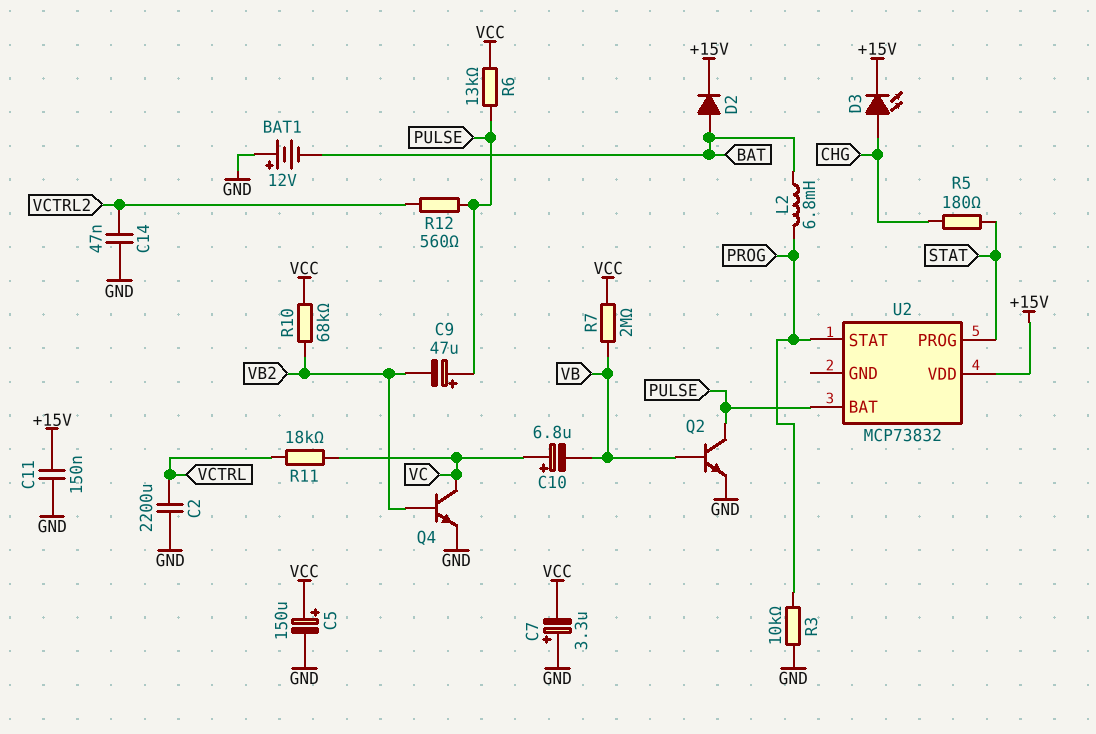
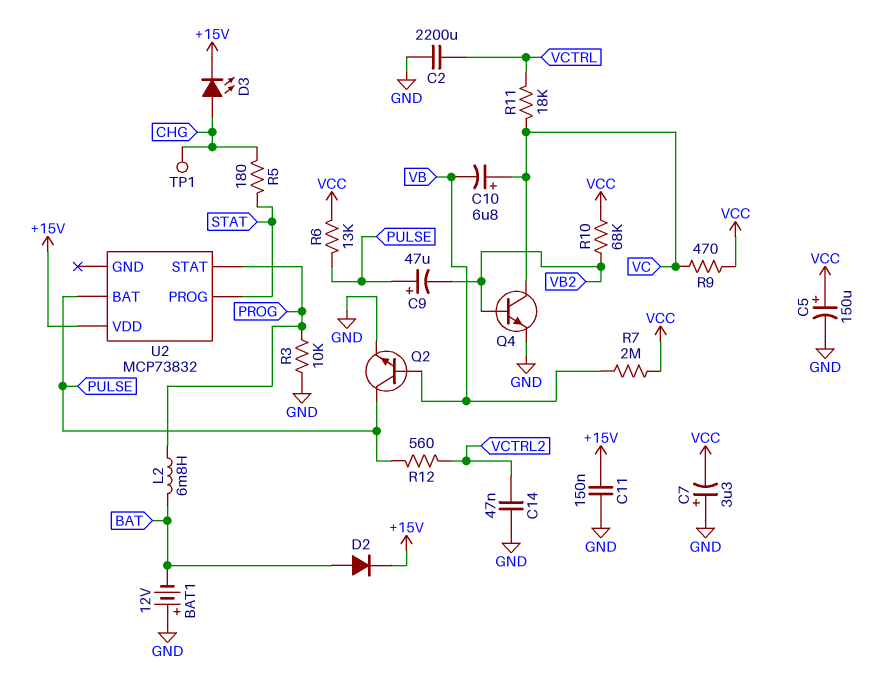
R9: none -> 470 (VC, VCC)
TP1: none -> test point (CHG)

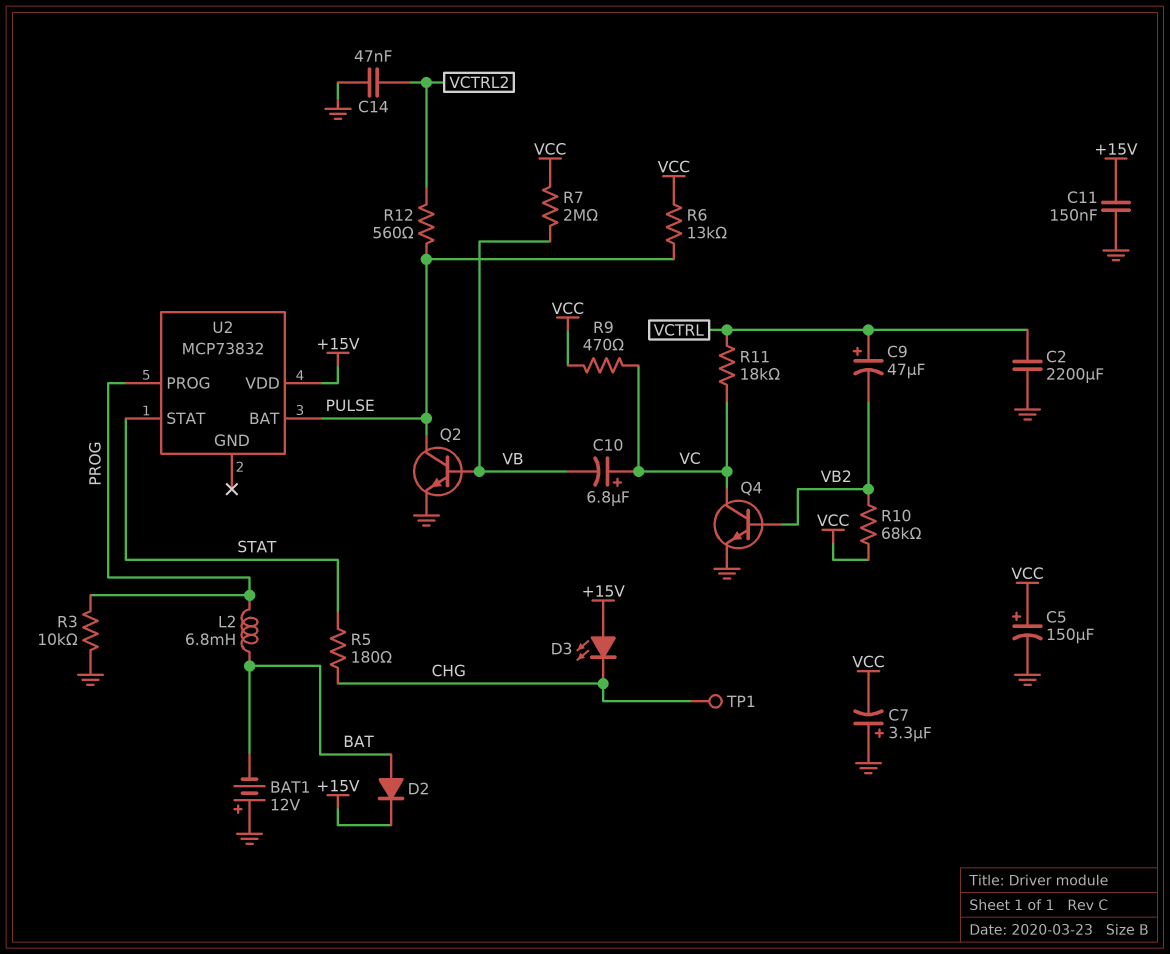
C9: 47uF (plus PULSE, minus VB2) -> 47uF (plus VCTRL, minus VB2)
D3: LED (A CHG, K +15V) -> LED (A +15V, K CHG)
U2 pin PROG: STAT -> PROG
U2 pin STAT: PROG -> STAT

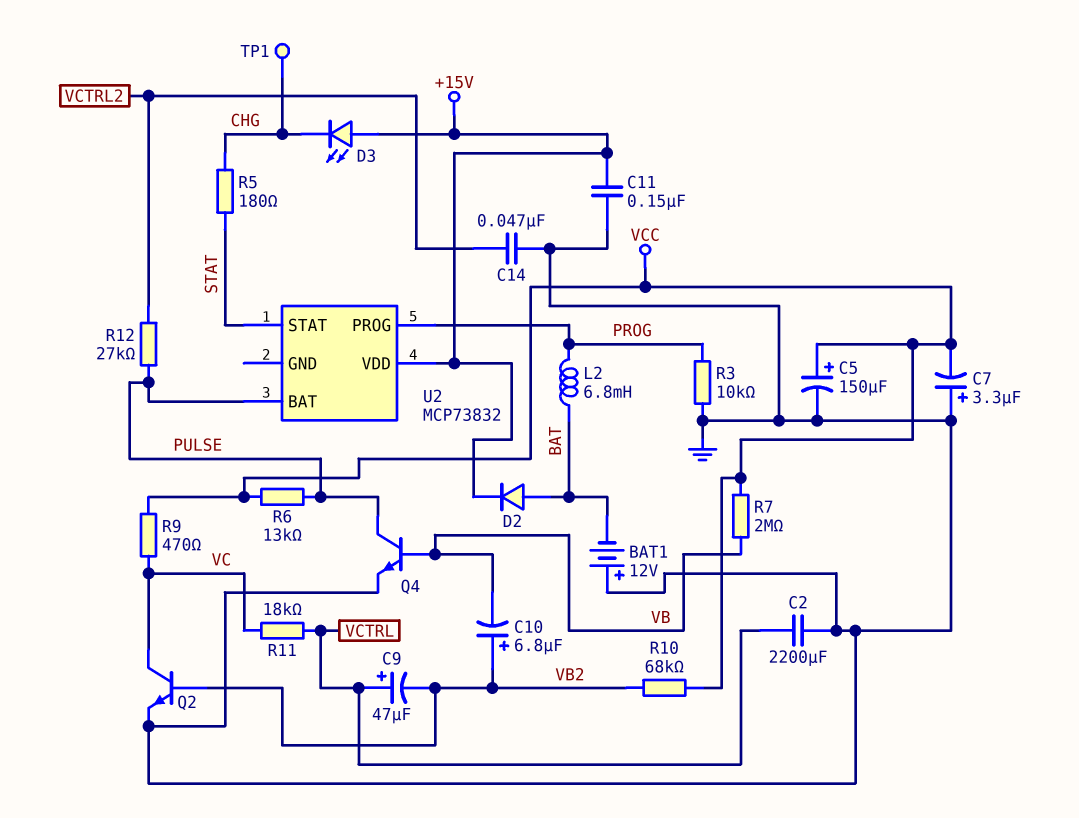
C10: 6.8uF (plus VC, minus VB) -> 6.8uF (plus VB2, minus VB)
Q2: NPN (B VB, C PULSE, E GND) -> NPN (B VB2, C VC, E GND)
Q4: NPN (B VB2, C VC, E GND) -> NPN (B VB, C PULSE, E GND)
R12: 560 (PULSE, VCTRL2) -> 27k (PULSE, VCTRL2)

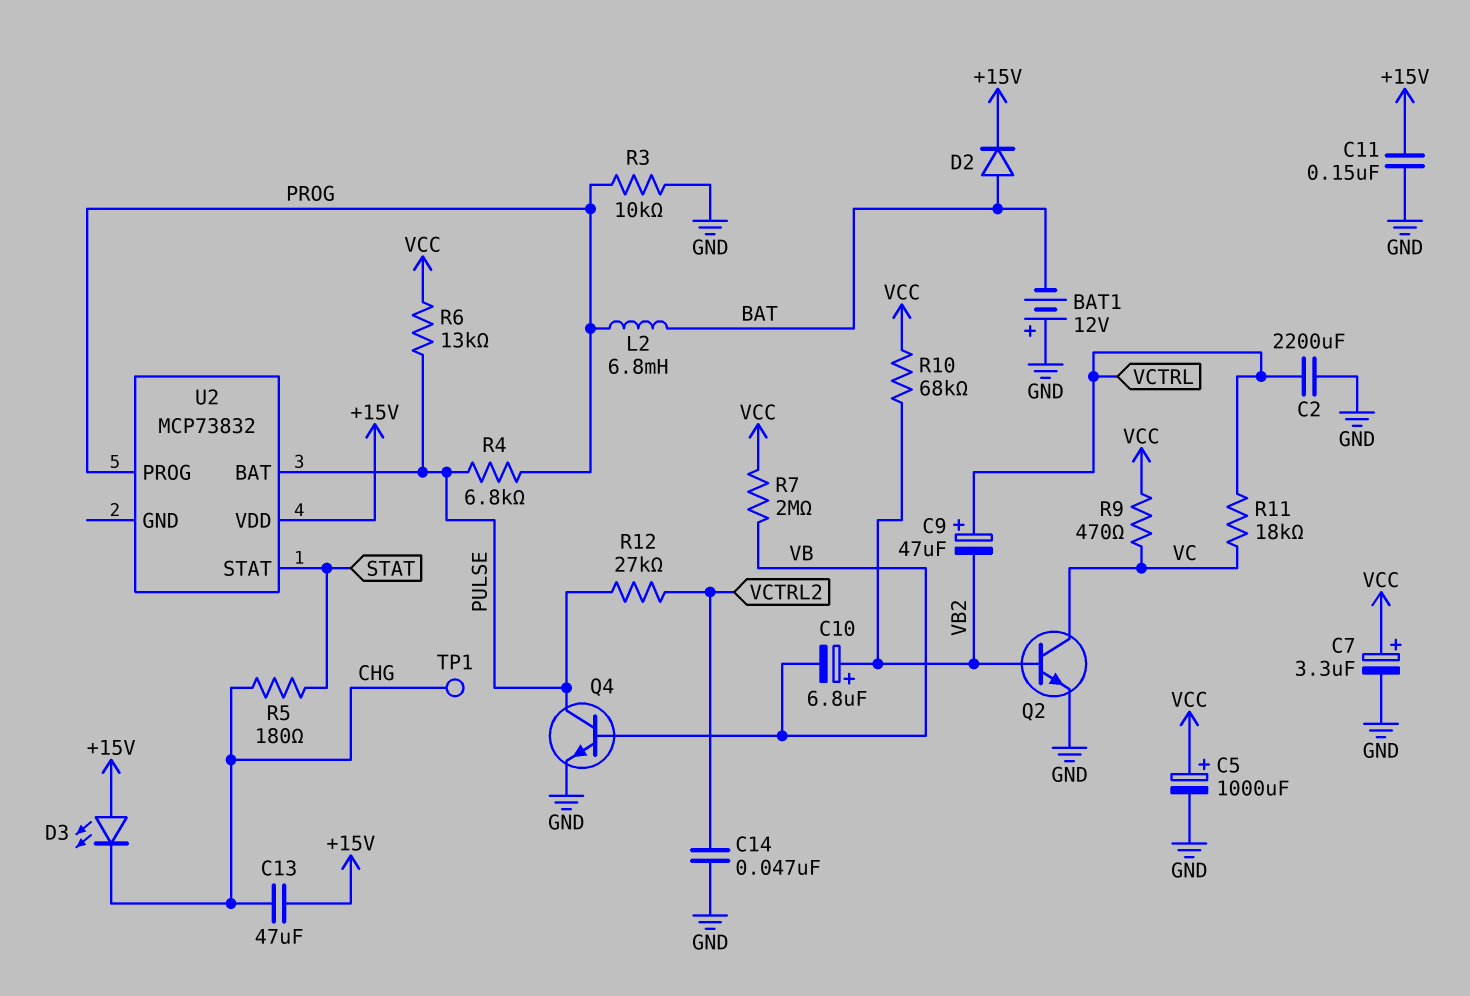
C5: 150uF (plus VCC, minus GND) -> 1000uF (plus VCC, minus GND)
C7: 3.3uF (plus GND, minus VCC) -> 3.3uF (plus VCC, minus GND)
C13: none -> 47uF (+15V, CHG)
R4: none -> 6.8k (PROG, PULSE)

